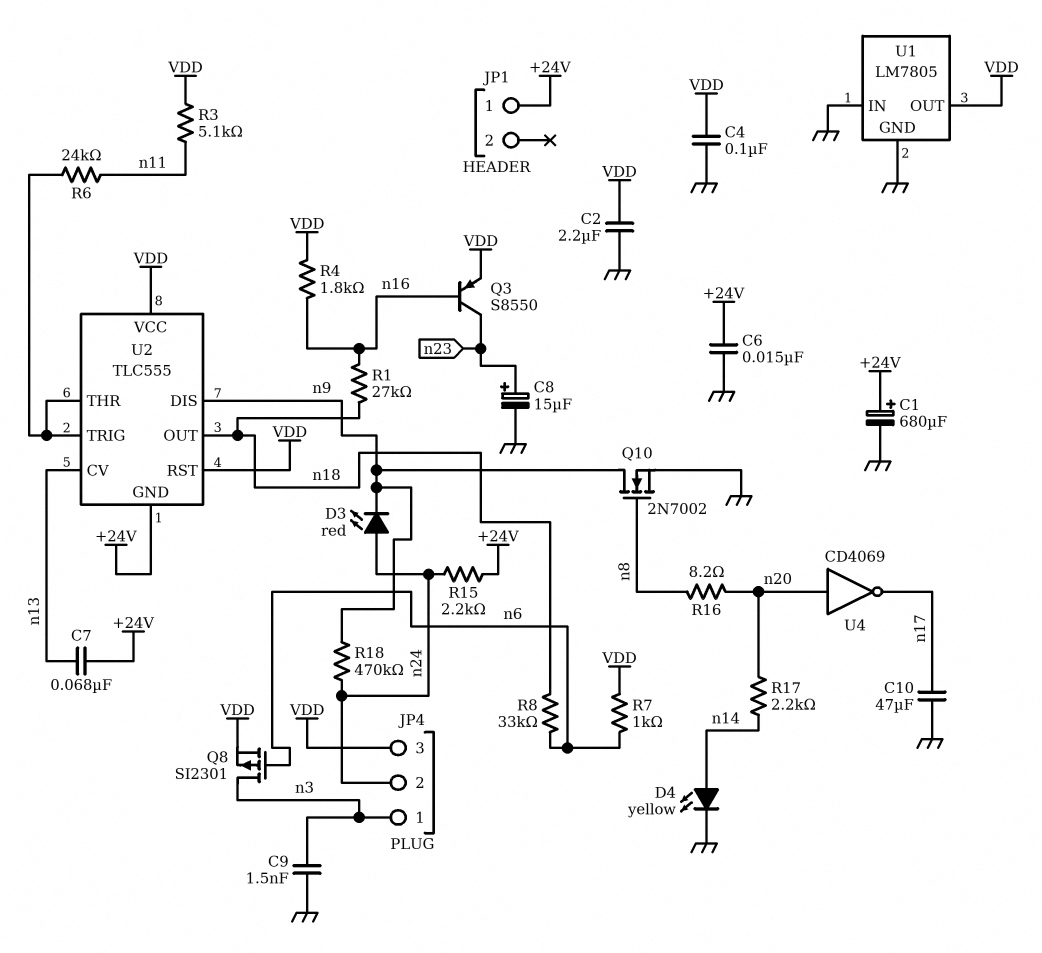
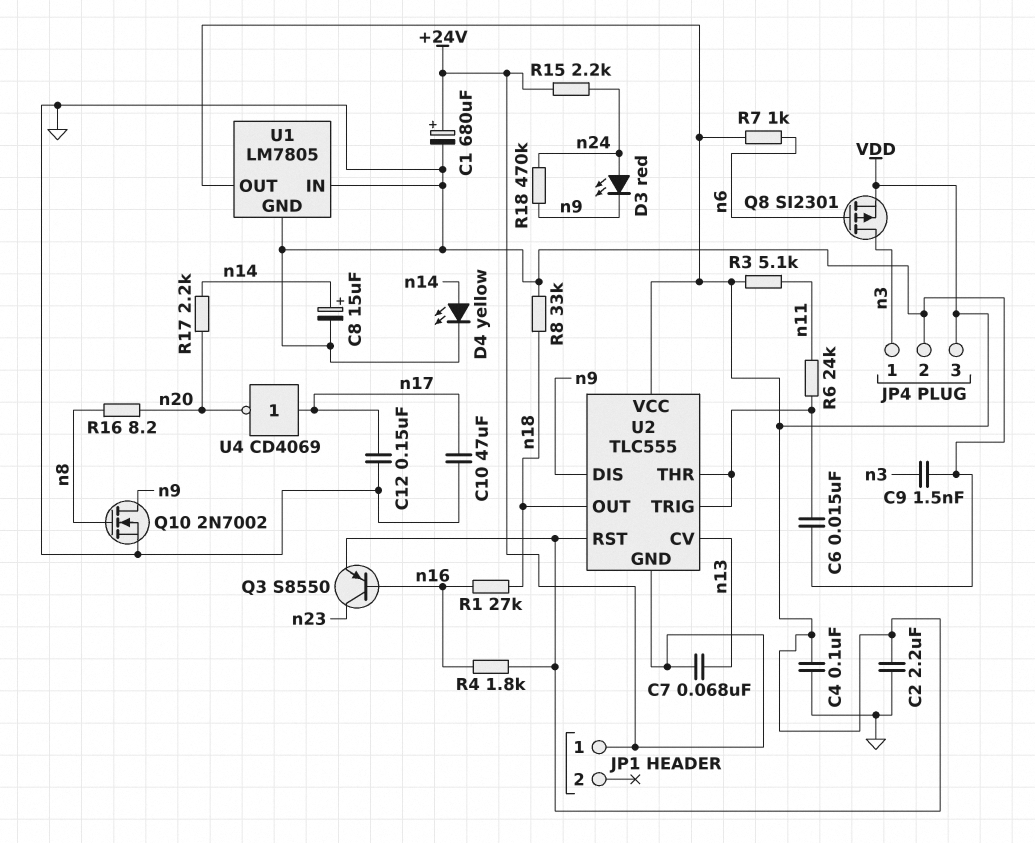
C6: 15nF (+24V, GND) -> 15nF (GND, U2/THR)
C8: 15uF (plus n23, minus GND) -> 15uF (plus n14, minus GND)
C12: none -> 150nF (GND, n17)
JP4 pin 2: n24 -> GND
R8: 33k (n6, n18) -> 33k (GND, n18)
U4: NOT CD4069 (in n20, out n17) -> NOT CD4069 (in n17, out n20)

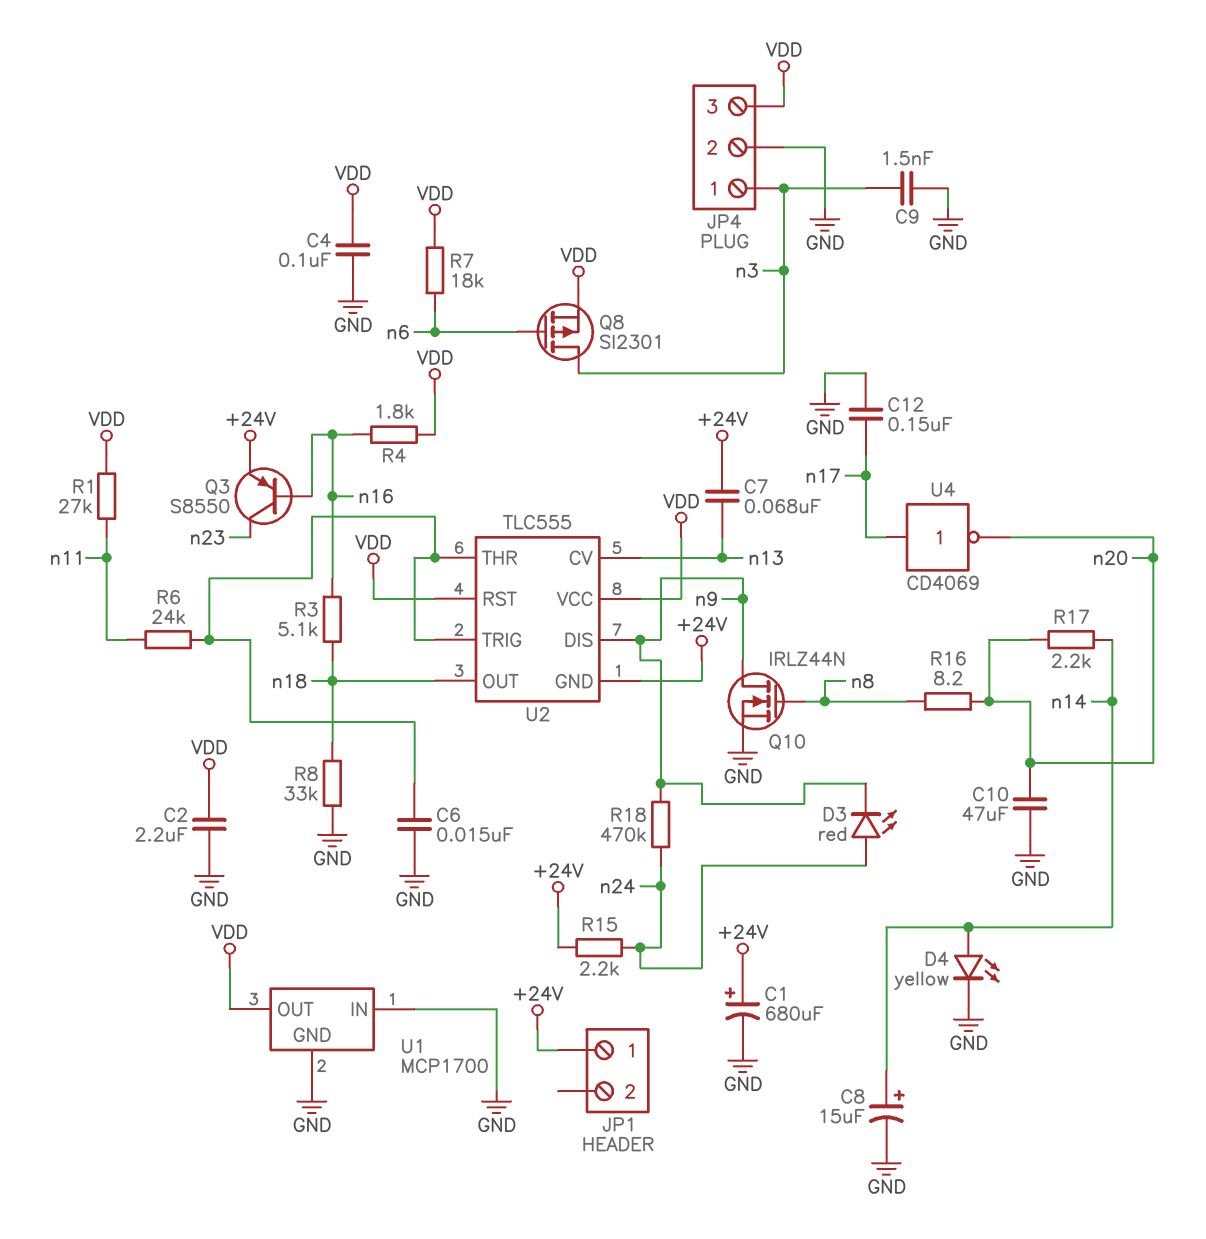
C10: 47uF (GND, n17) -> 47uF (GND, n20)
Q3: PNP S8550 (B n16, C n23, E VDD) -> PNP S8550 (B n16, C n23, E +24V)
Q10: NMOS 2N7002 (G n8, D n9, S GND) -> NMOS IRLZ44N (G n8, D n9, S GND)
R1: 27k (n16, n18) -> 27k (VDD, n11)
R3: 5.1k (VDD, n11) -> 5.1k (n16, n18)
R7: 1k (VDD, n6) -> 18k (VDD, n6)
U1: LM7805 -> MCP1700

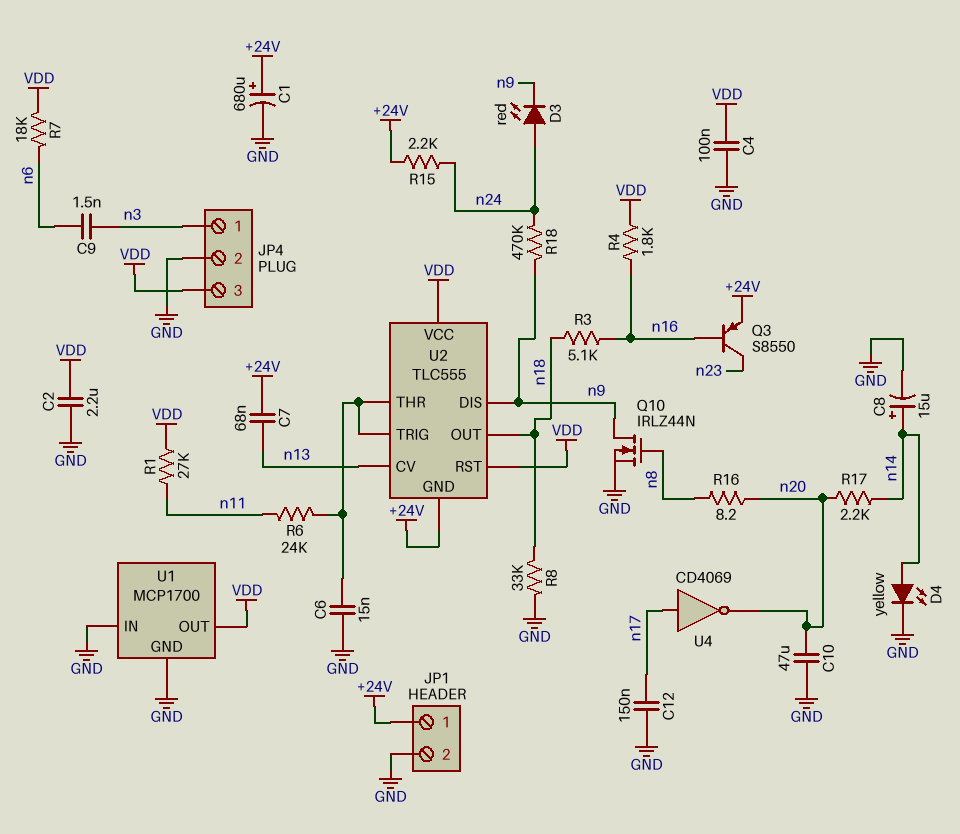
C9: 1.5nF (GND, n3) -> 1.5nF (n3, n6)
JP1 pin 2: none -> GND
Q8: PMOS SI2301 (G n6, D n3, S VDD) -> none

